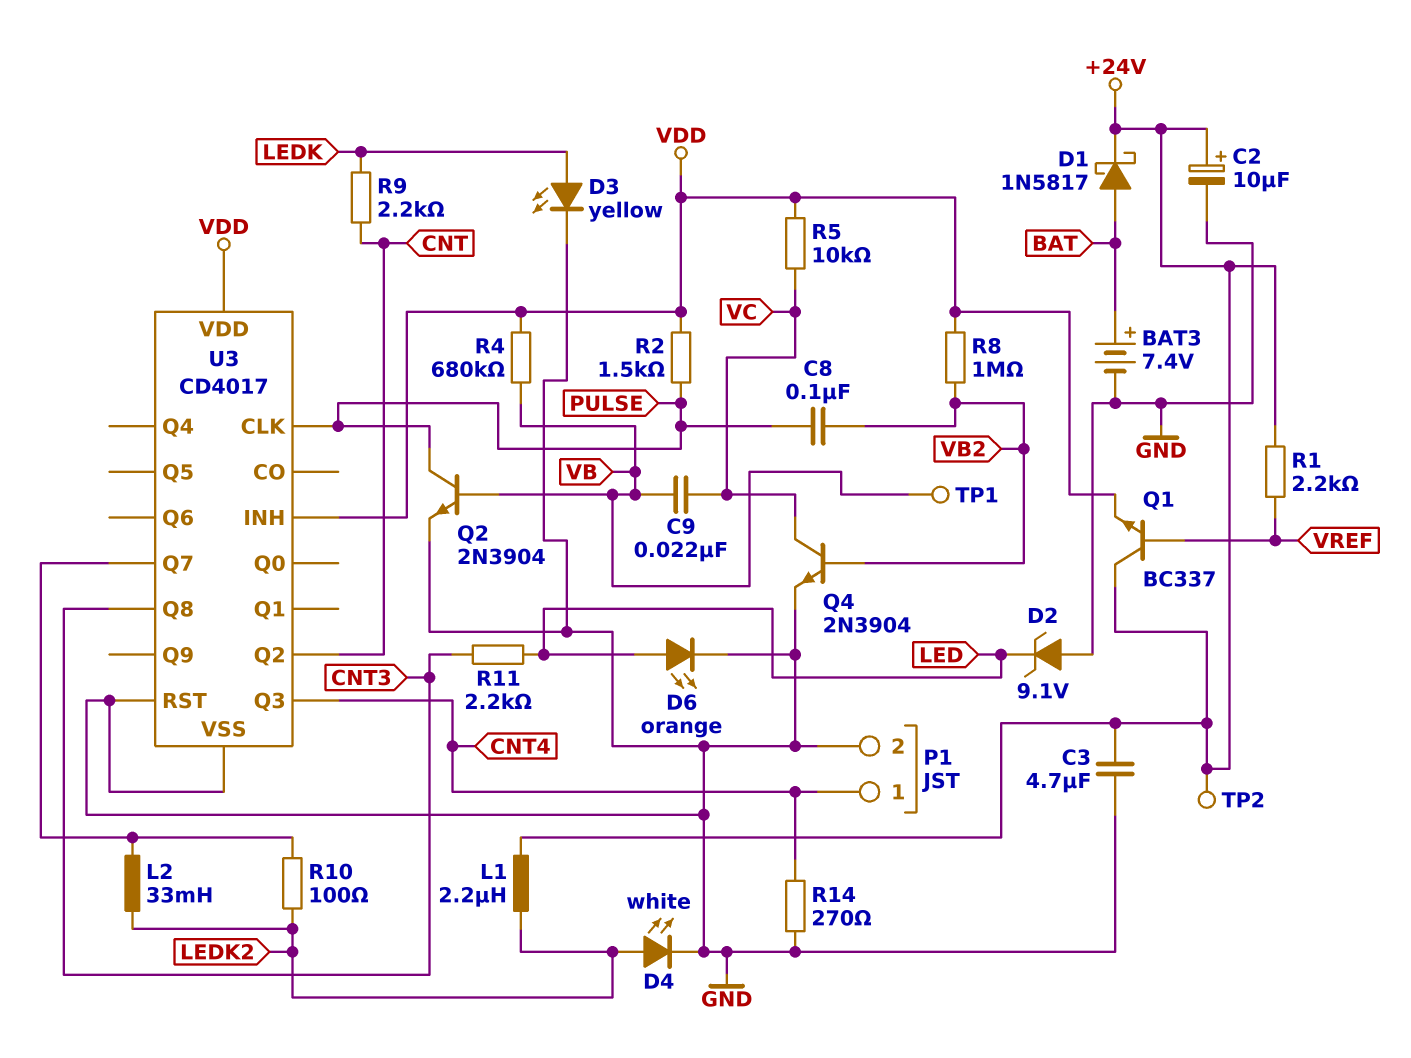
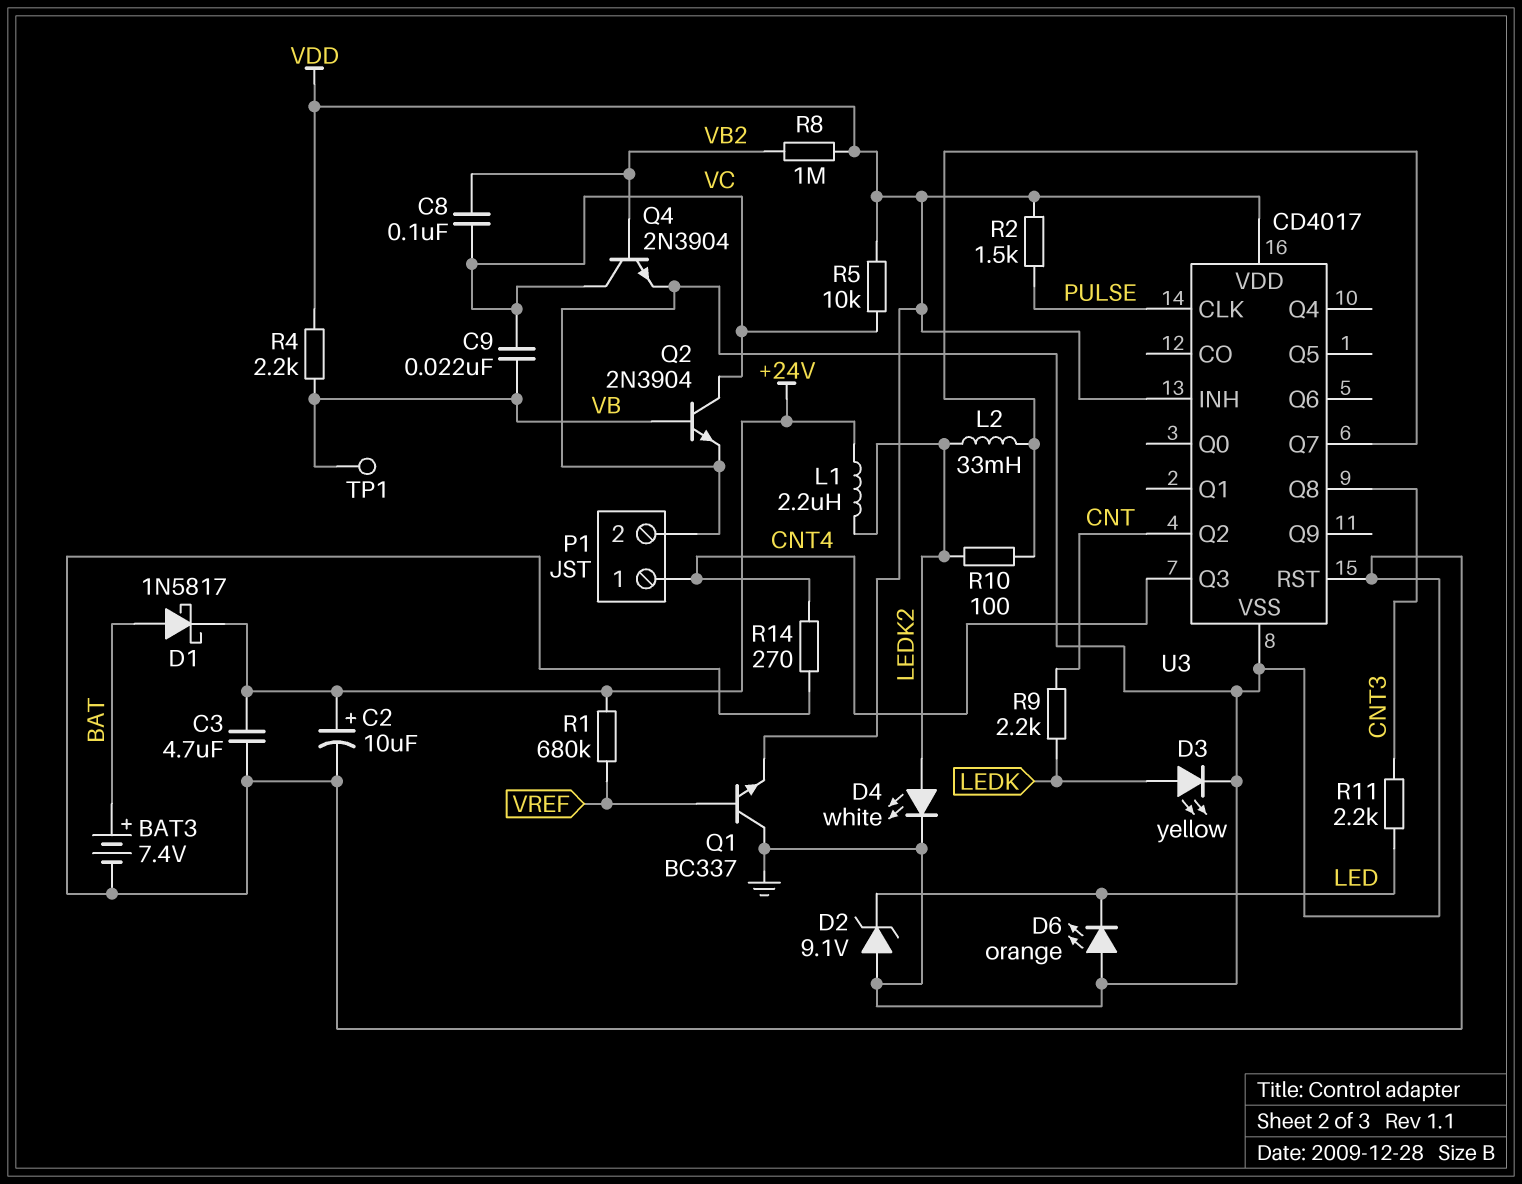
C8: 100nF (PULSE, VB2) -> 100nF (VB2, VC)
D6: LED orange (A LED, K GND) -> LED orange (A GND, K LED)
Q1: NPN BC337 (B VREF, C +24V, E VDD) -> NPN BC337 (B VREF, C GND, E VDD)
Q2: NPN 2N3904 (B VB, C PULSE, E GND) -> NPN 2N3904 (B VB, C VC, E GND)
R1: 2.2k (+24V, VREF) -> 680k (+24V, VREF)
R4: 680k (VB, VDD) -> 2.2k (VB, VDD)
TP2: test point (+24V) -> none

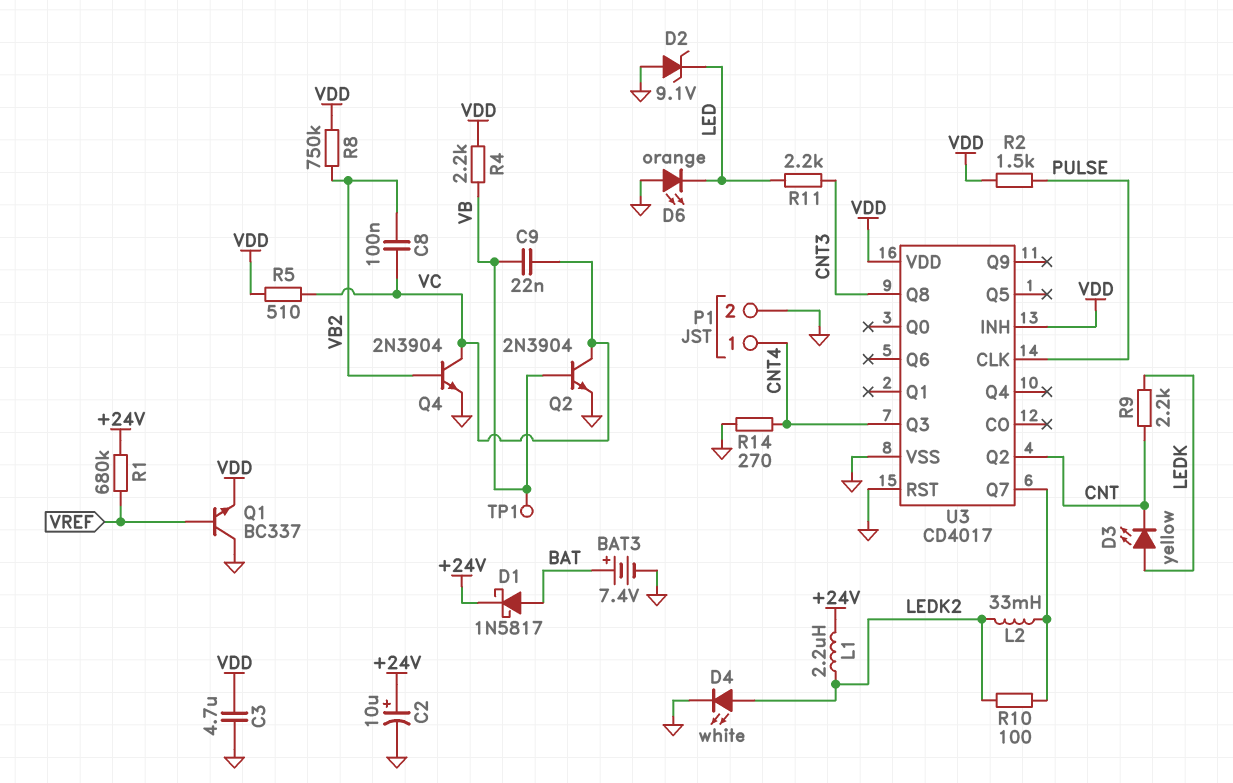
C3: 4.7uF (+24V, GND) -> 4.7uF (GND, VDD)
D3: LED yellow (A LEDK, K GND) -> LED yellow (A LEDK, K CNT)
R5: 10k (VC, VDD) -> 510 (VC, VDD)
R8: 1M (VB2, VDD) -> 750k (VB2, VDD)

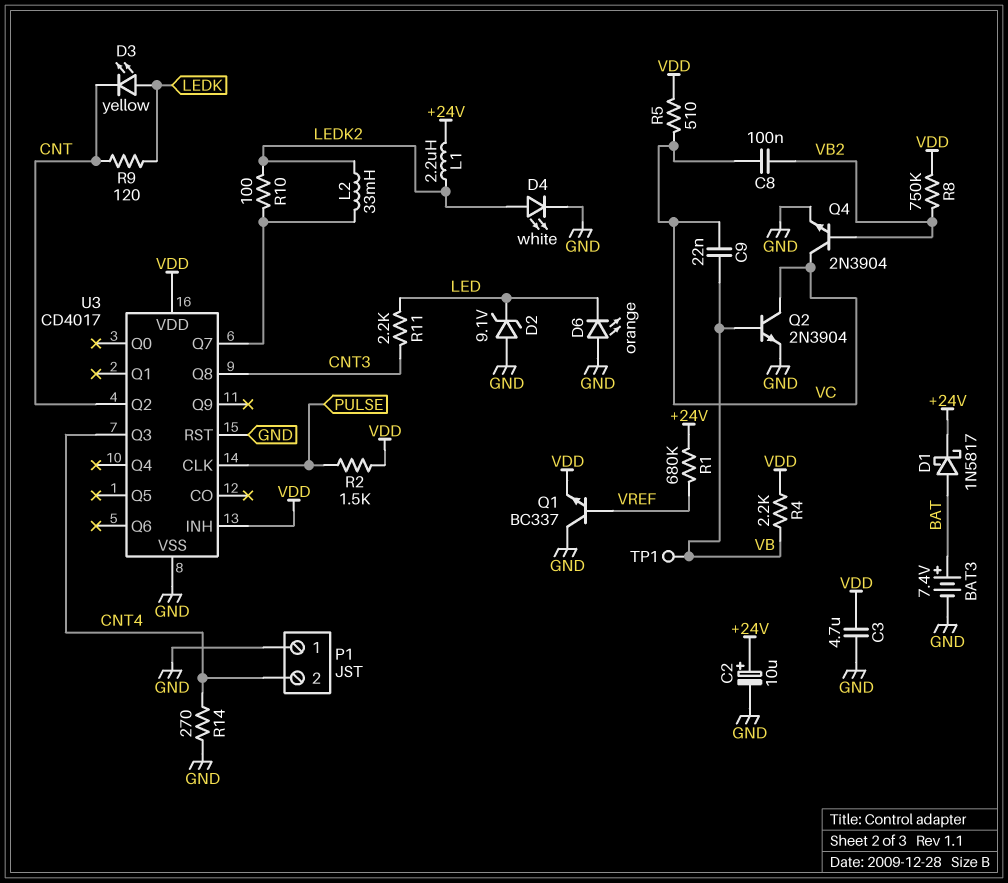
P1 pin 1: CNT4 -> GND
P1 pin 2: GND -> CNT4
R9: 2.2k (CNT, LEDK) -> 120 (CNT, LEDK)

